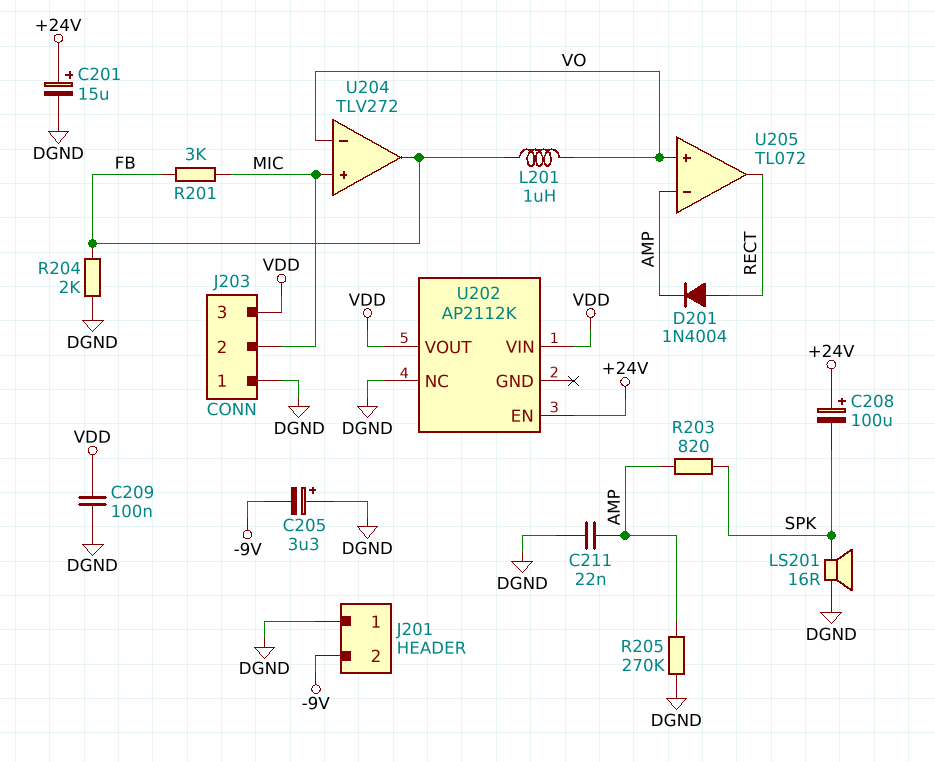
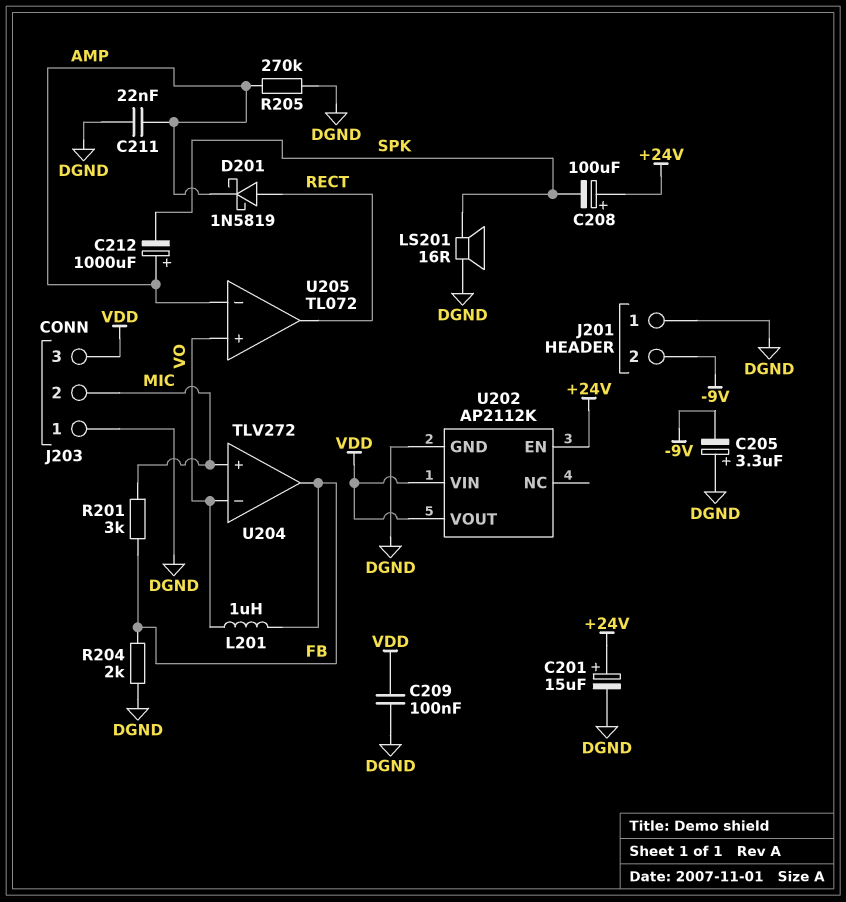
C212: none -> 1000uF (plus AMP, minus SPK)
D201: diode 1N4004 (A RECT, K AMP) -> schottky 1N5819 (A RECT, K AMP)
R203: 820 (AMP, SPK) -> none
U202 pin GND: none -> DGND
U202 pin NC: DGND -> none

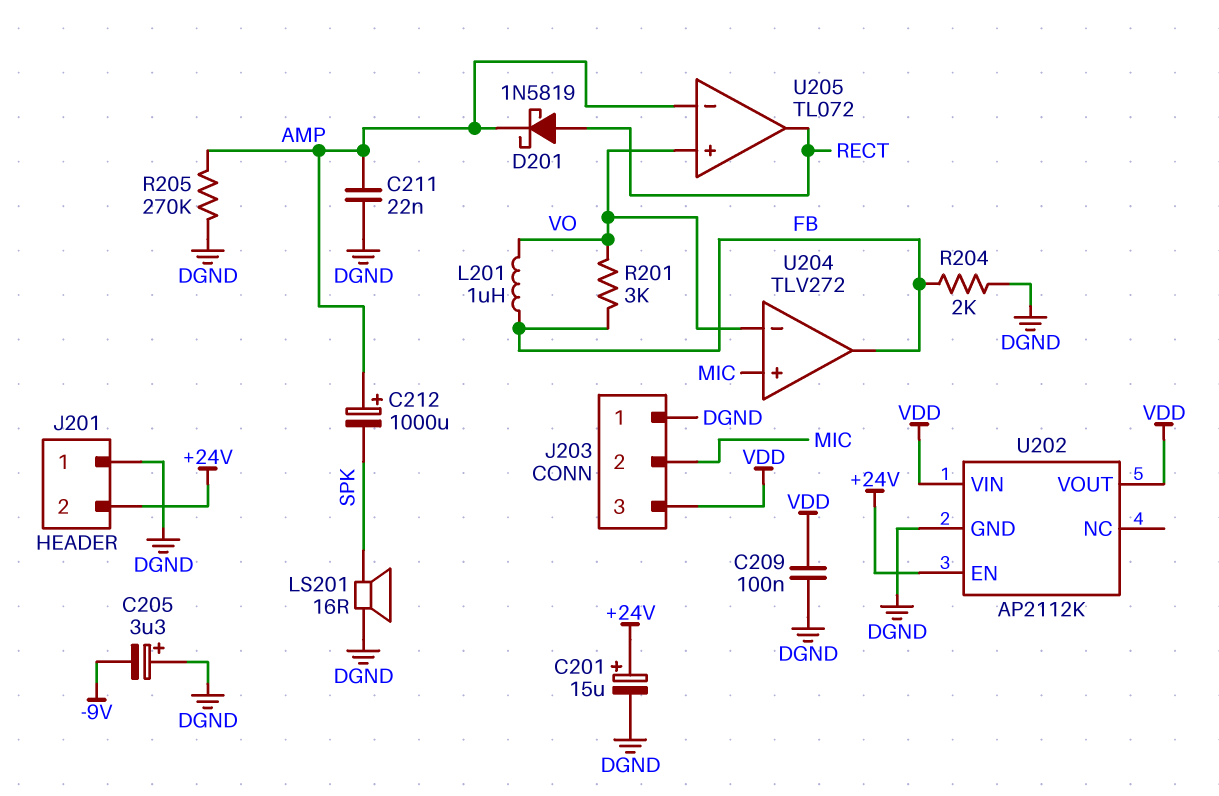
C208: 100uF (plus +24V, minus SPK) -> none
J201 pin 2: -9V -> +24V
R201: 3k (FB, MIC) -> 3k (FB, VO)

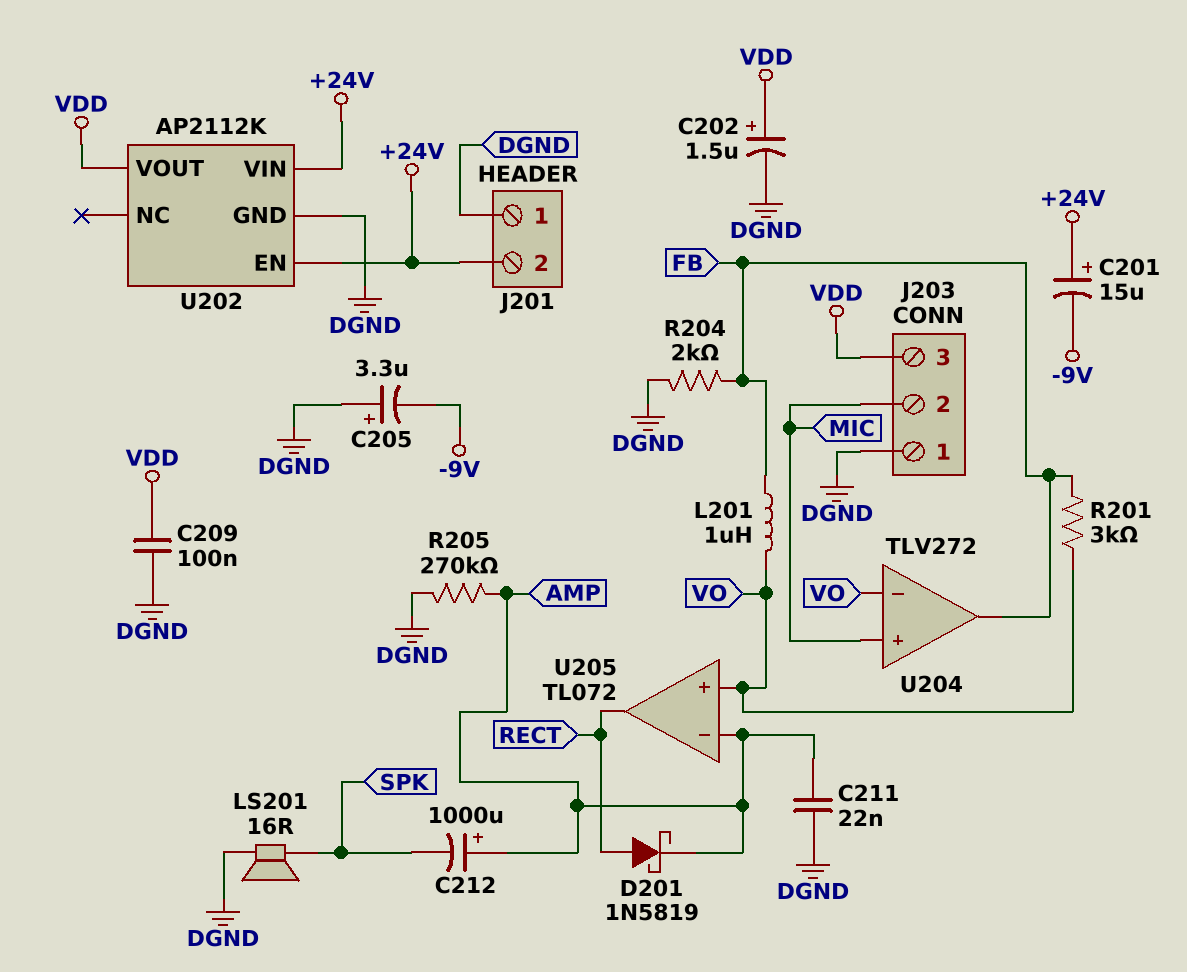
C201: 15uF (plus +24V, minus DGND) -> 15uF (plus +24V, minus -9V)
C202: none -> 1.5uF (plus VDD, minus DGND)
U202 pin VIN: VDD -> +24V

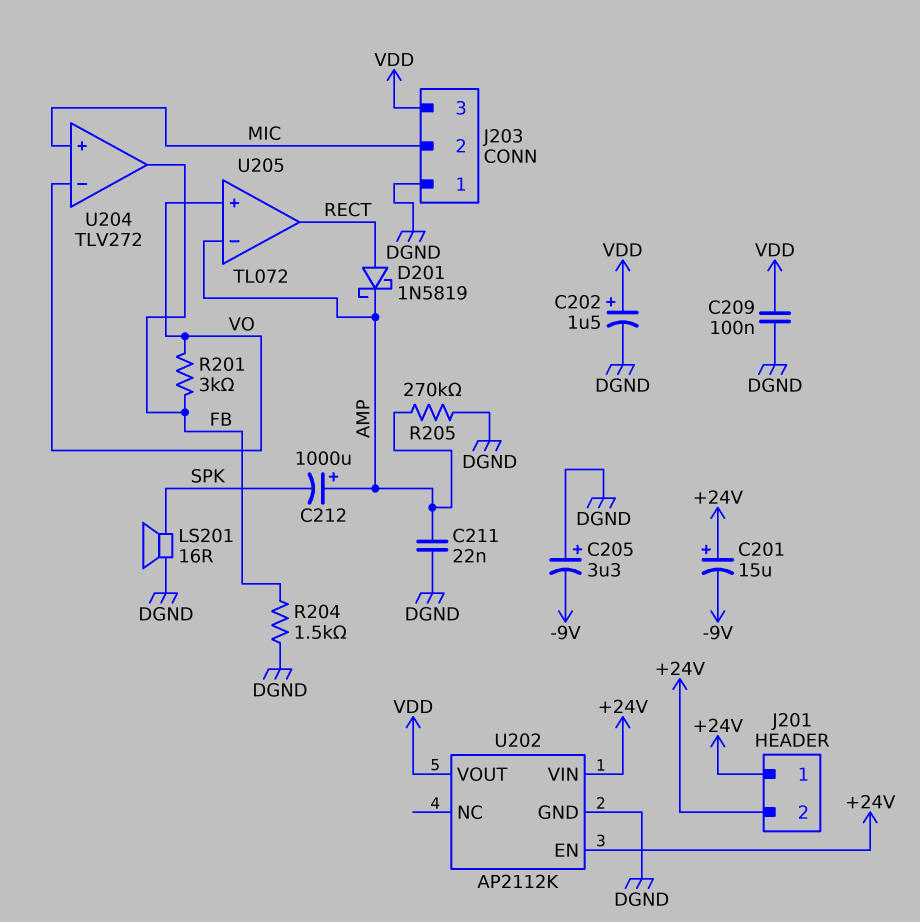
J201 pin 1: DGND -> +24V
L201: 1uH (FB, VO) -> none
R204: 2k (DGND, FB) -> 1.5k (DGND, FB)

